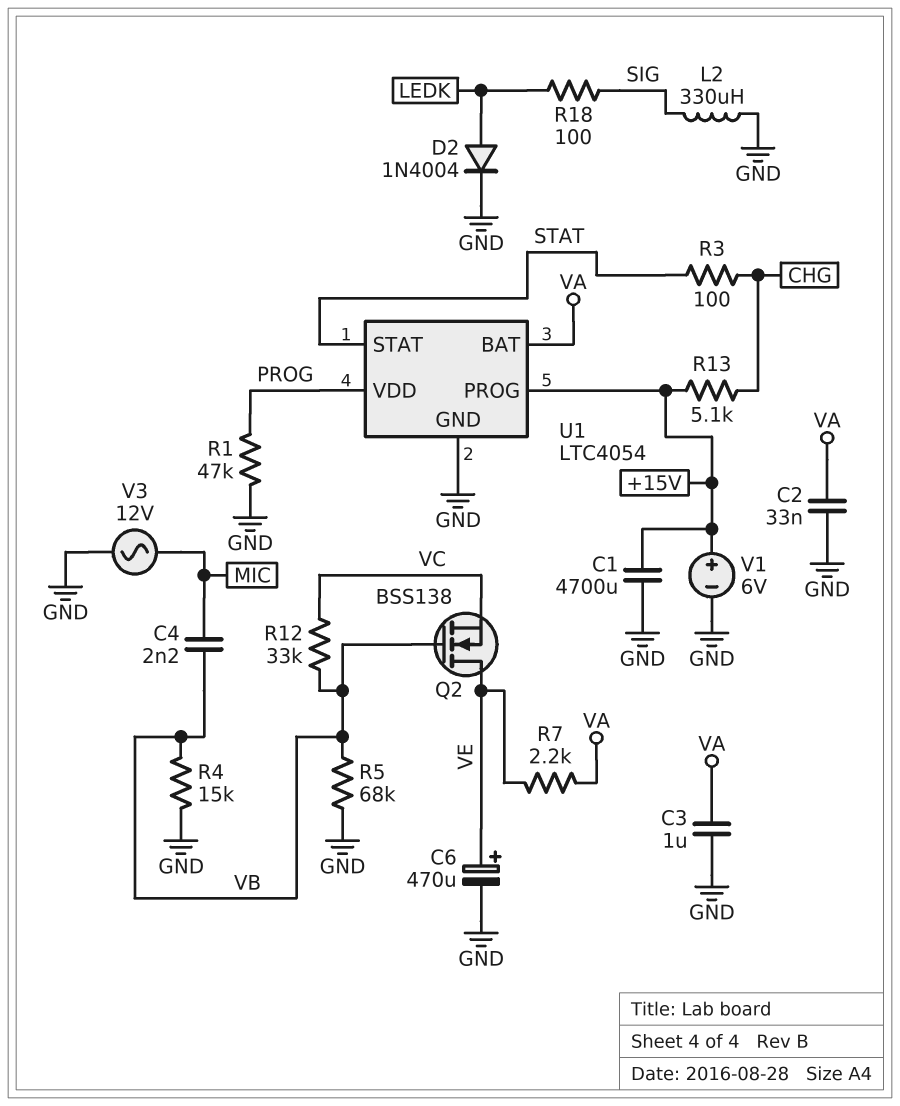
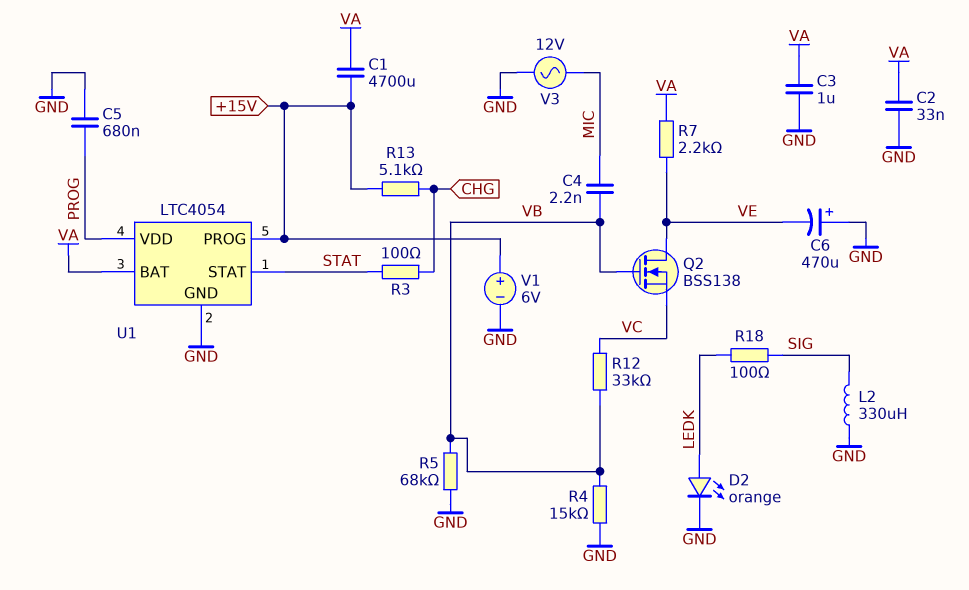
C1: 4700uF (+15V, GND) -> 4700uF (+15V, VA)
C5: none -> 680nF (GND, PROG)
C6: 470uF (plus VE, minus GND) -> 470uF (plus GND, minus VE)
D2: diode 1N4004 (A LEDK, K GND) -> LED orange (A LEDK, K GND)
R1: 47k (GND, PROG) -> none

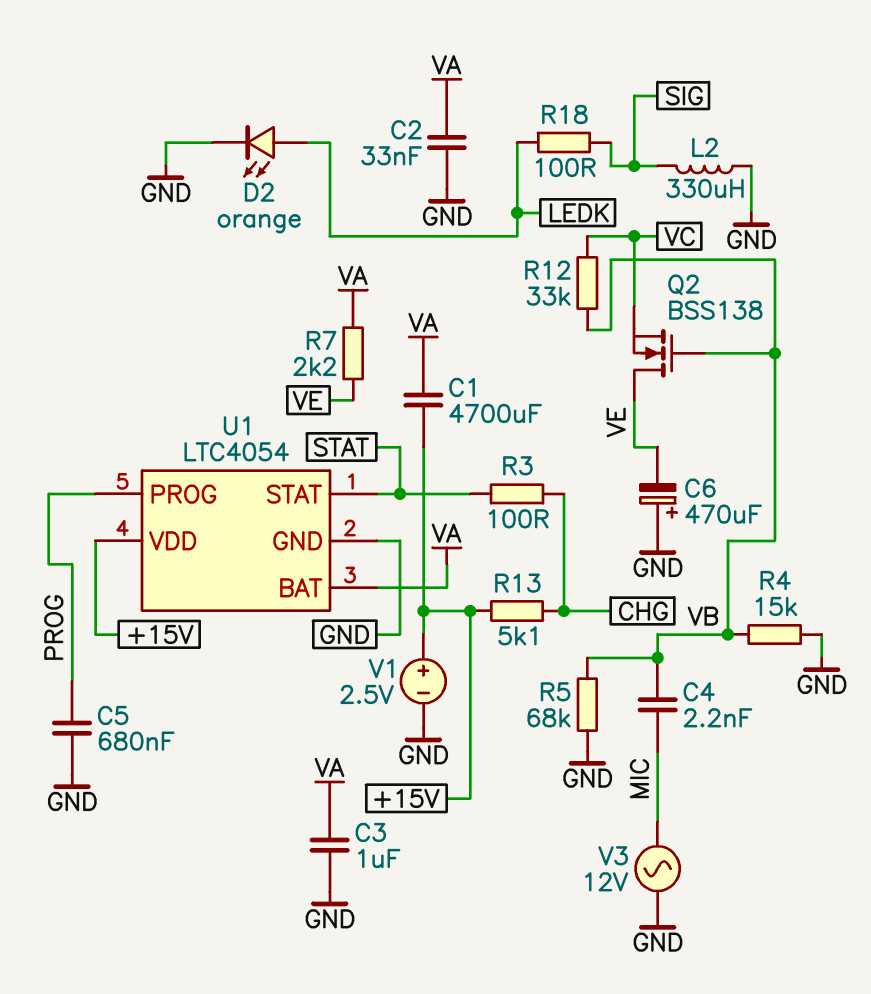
U1 pin PROG: +15V -> PROG
U1 pin VDD: PROG -> +15V
V1: 6V (plus +15V, minus GND) -> 2.5V (plus +15V, minus GND)

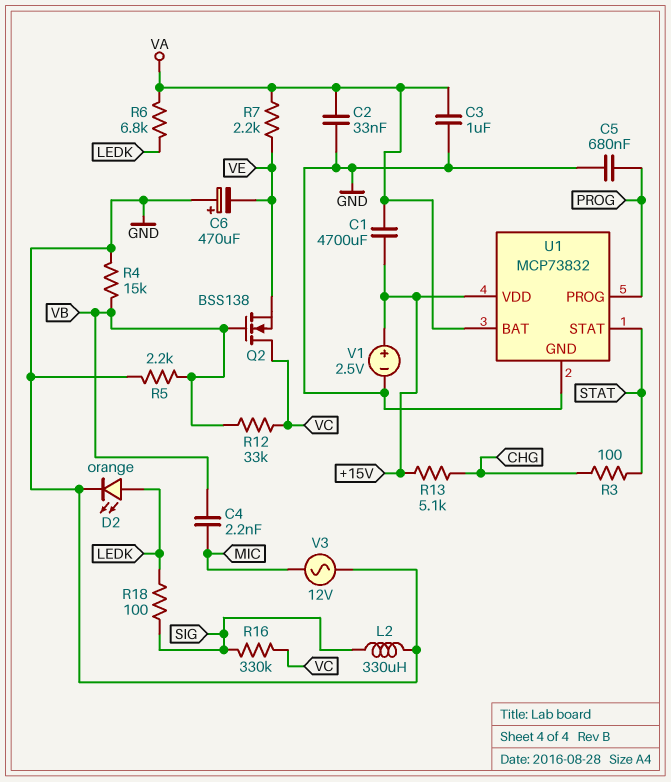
Q2: NMOS BSS138 (G VB, D VE, S VC) -> NMOS BSS138 (G VB, D VC, S VE)
R5: 68k (GND, VB) -> 2.2k (GND, VB)
R6: none -> 6.8k (LEDK, VA)
R16: none -> 330k (SIG, VC)
U1: LTC4054 -> MCP73832

